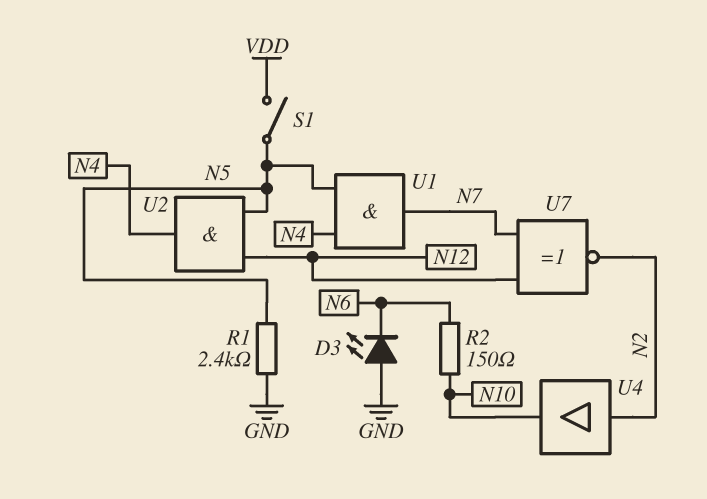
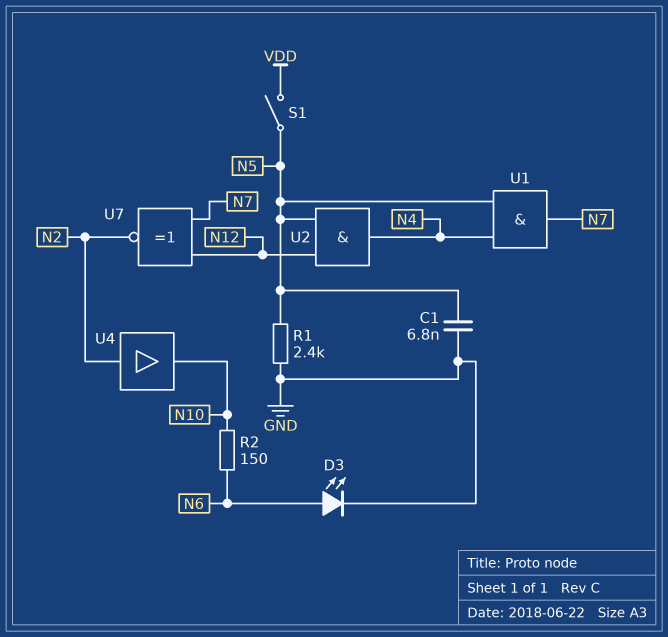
C1: none -> 6.8nF (GND, N5)
D3: LED (A GND, K N6) -> LED (A N6, K GND)

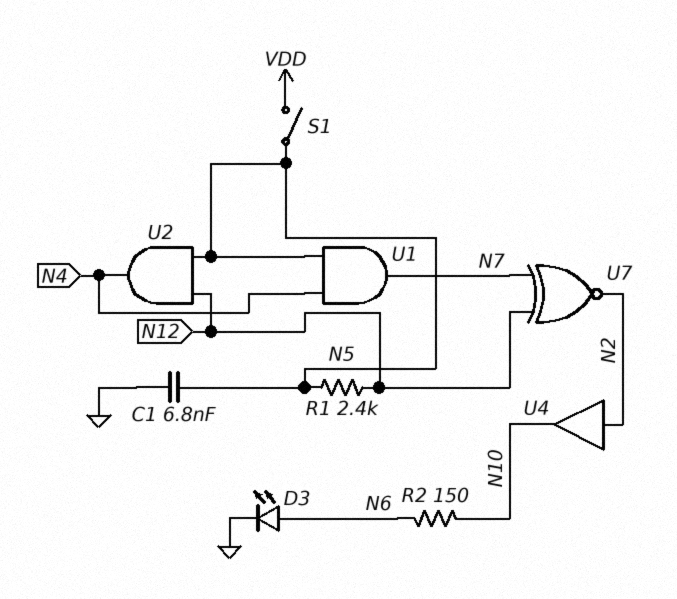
R1: 2.4k (GND, N5) -> 2.4k (N5, N12)

